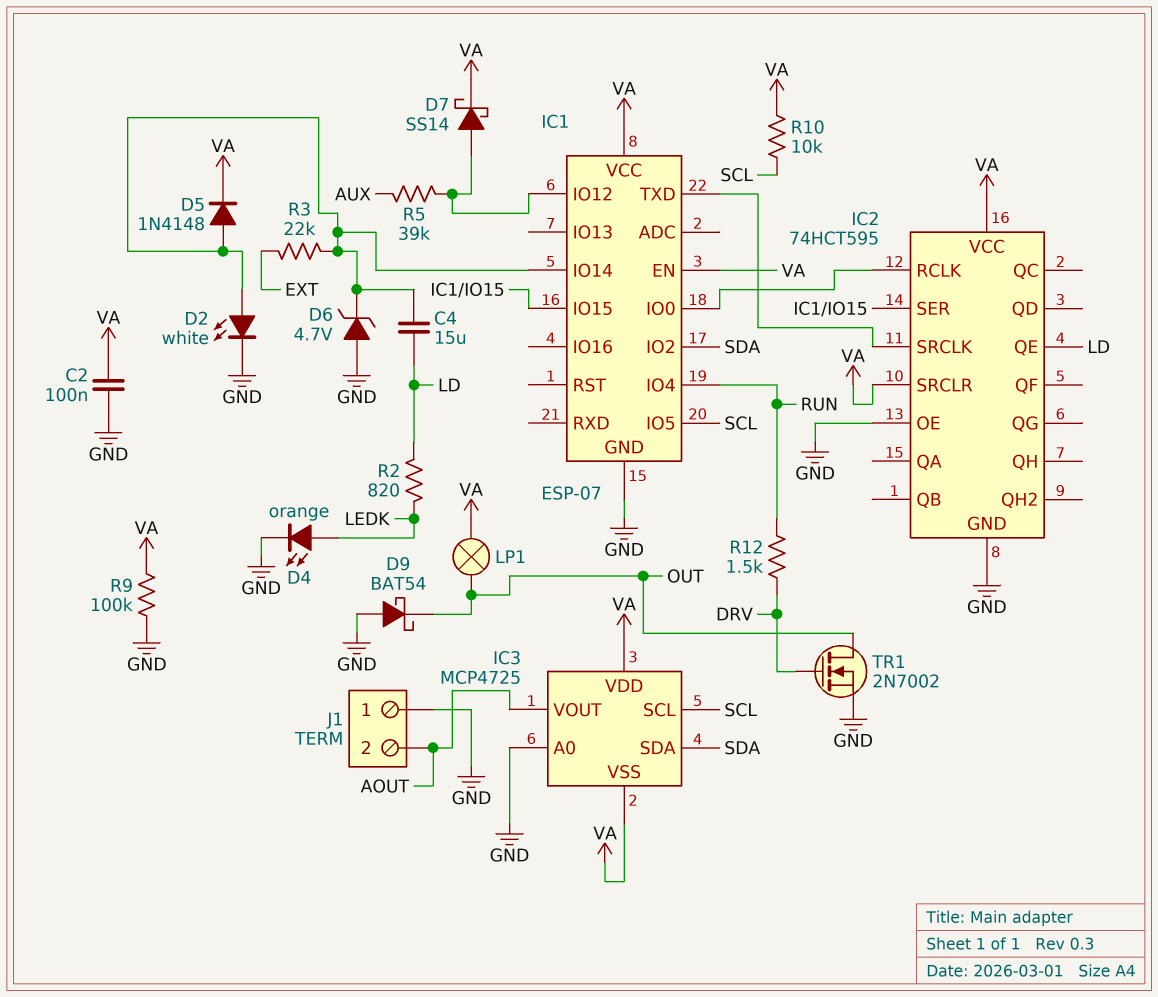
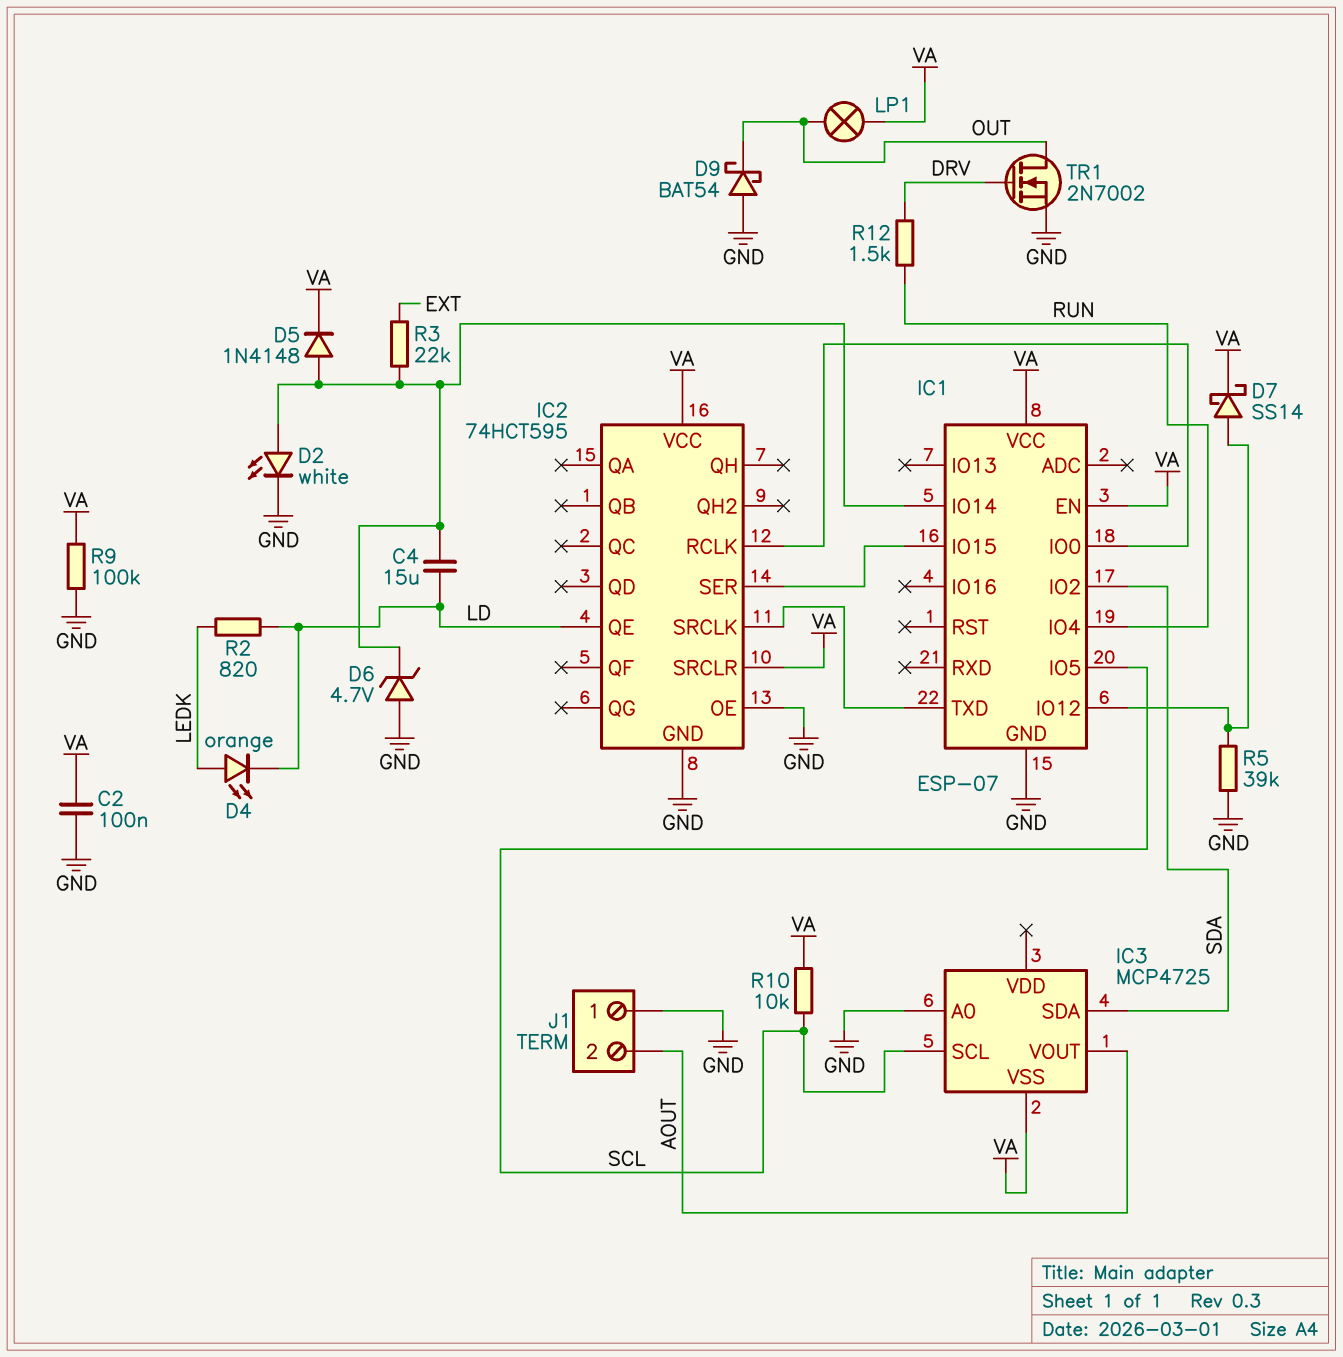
D4: LED orange (A LEDK, K GND) -> LED orange (A LEDK, K LD)
IC3 pin VDD: VA -> none
R5: 39k (AUX, IC1/IO12) -> 39k (GND, IC1/IO12)

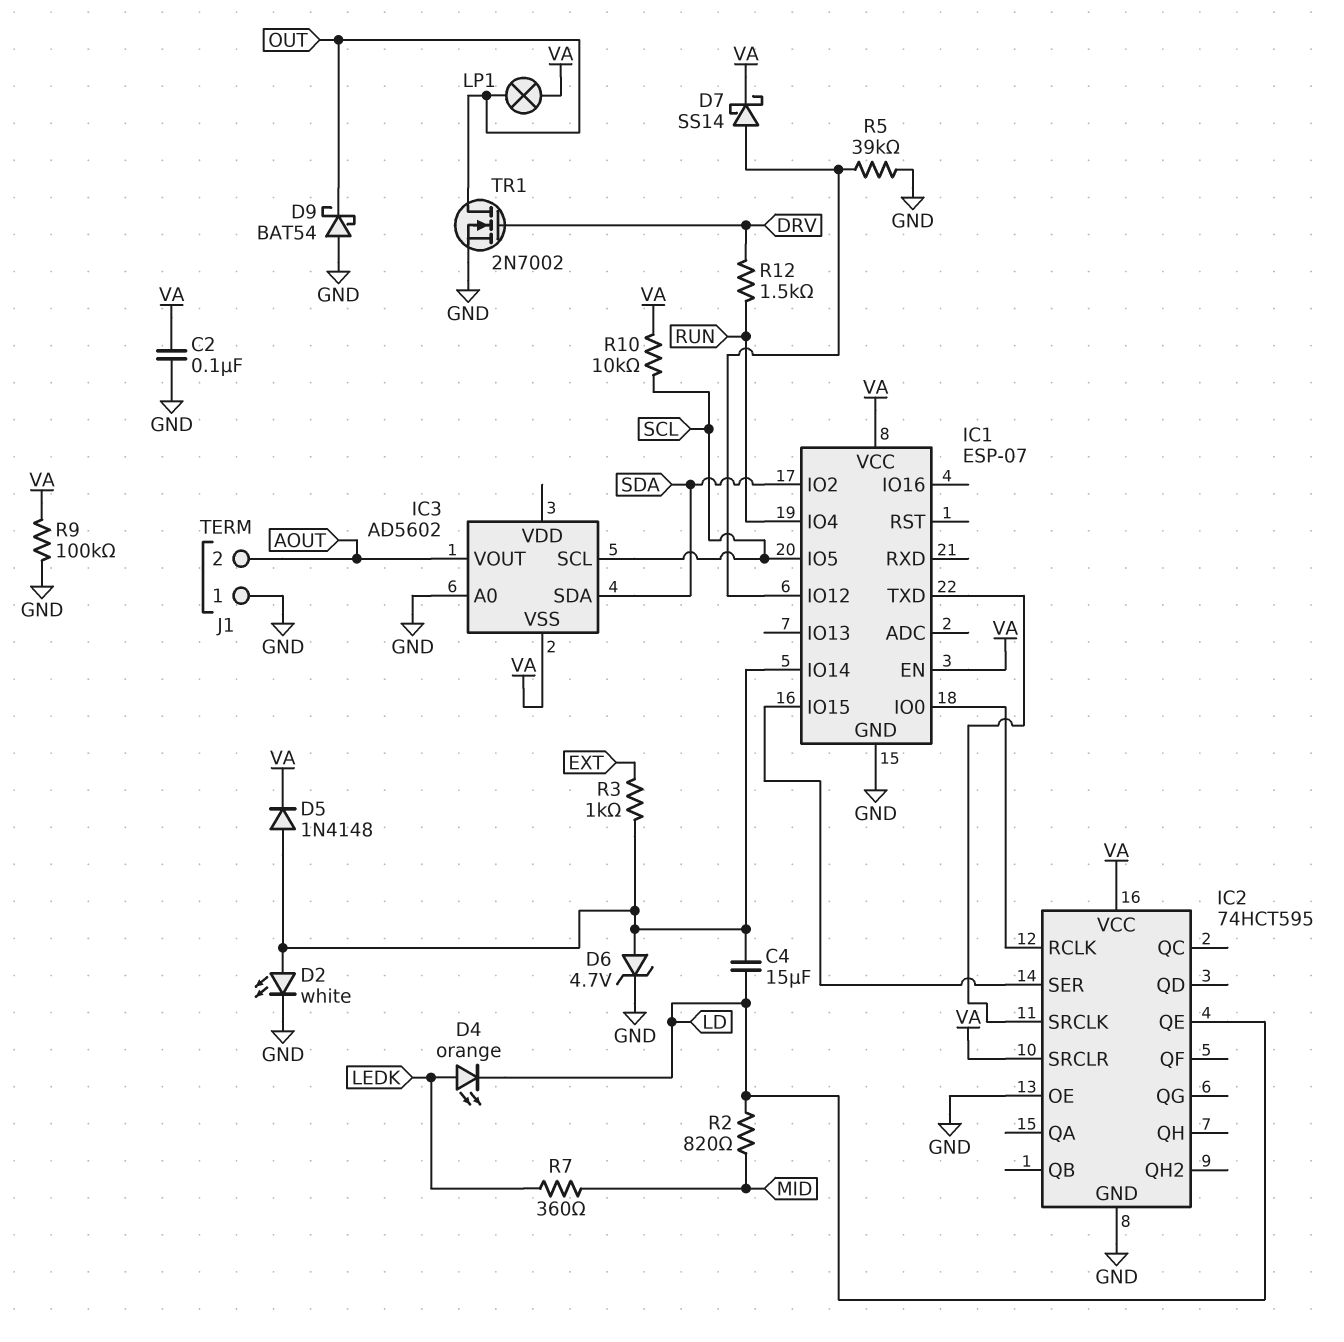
D6: zener 4.7V (A GND, K IC1/IO14) -> zener 4.7V (A IC1/IO14, K GND)
IC3: MCP4725 -> AD5602
R2: 820 (LD, LEDK) -> 820 (LD, MID)
R3: 22k (EXT, IC1/IO14) -> 1k (EXT, IC1/IO14)
R7: none -> 360 (LEDK, MID)

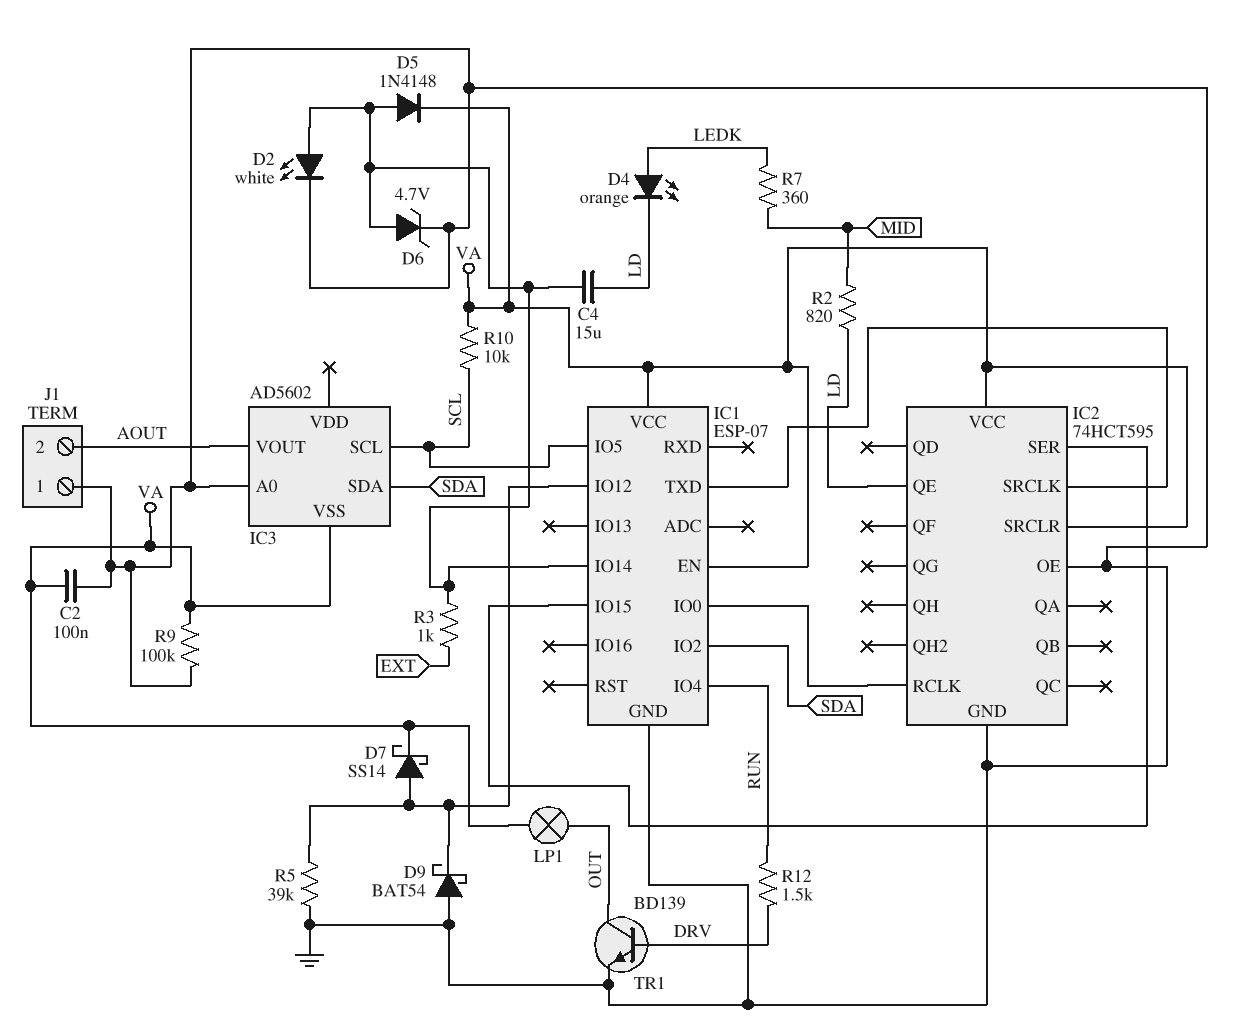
D9: schottky BAT54 (A GND, K OUT) -> schottky BAT54 (A GND, K IC1/IO12)
TR1: NMOS 2N7002 (G DRV, D OUT, S GND) -> NPN BD139 (B DRV, C OUT, E GND)

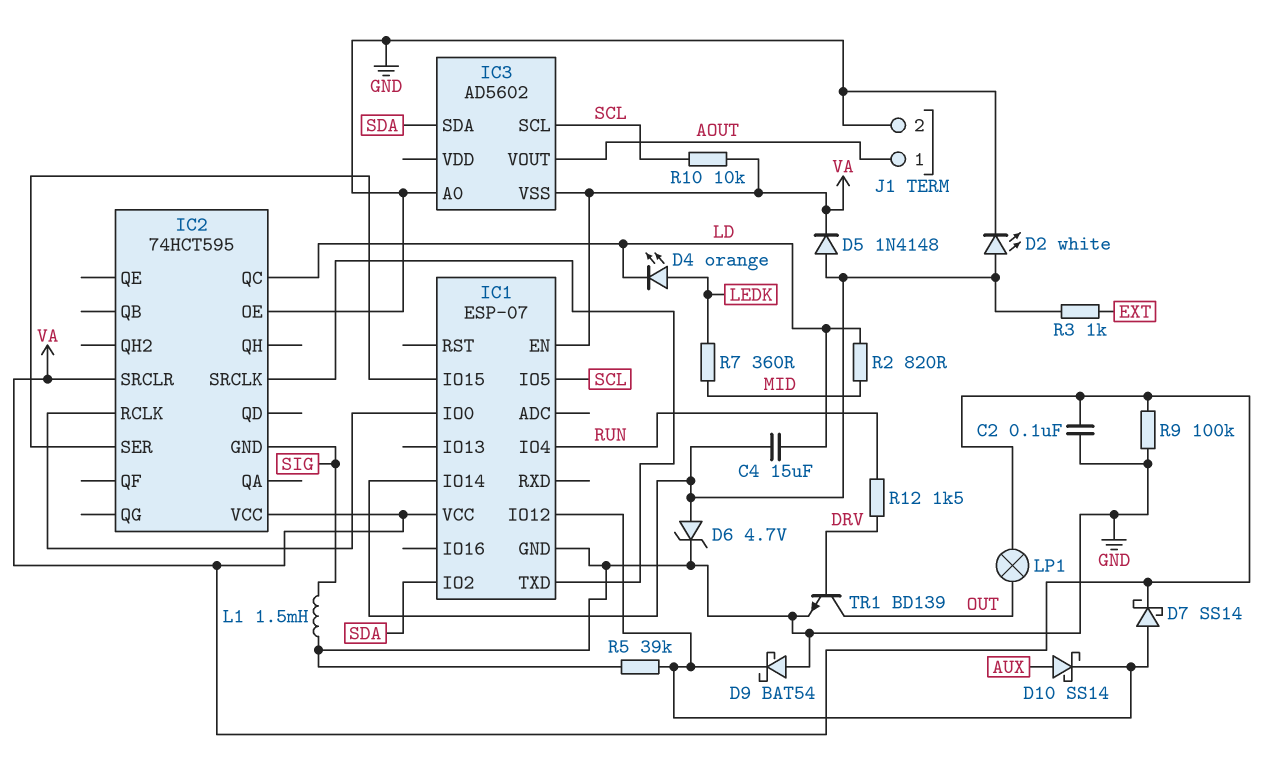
D10: none -> schottky SS14 (A AUX, K IC1/IO12)
IC2 pin GND: GND -> SIG
IC2 pin QC: none -> LD
IC2 pin QE: LD -> none
J1 pin 1: GND -> AOUT
J1 pin 2: AOUT -> GND
L1: none -> 1.5mH (GND, SIG)

